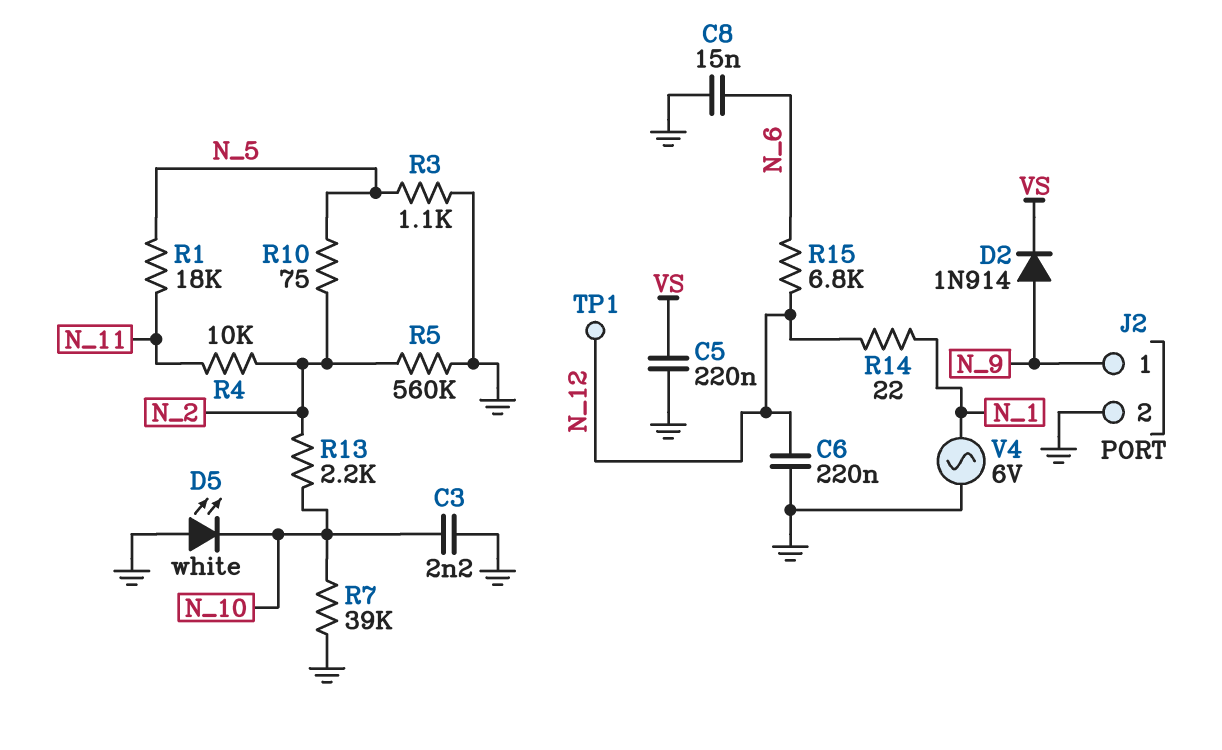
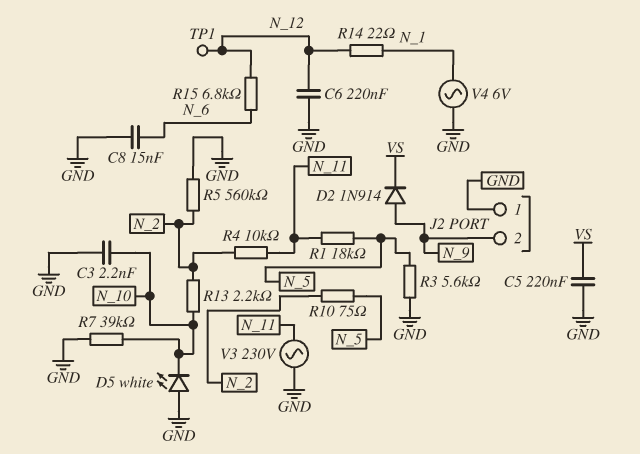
J2 pin 1: N_9 -> GND
J2 pin 2: GND -> N_9
R3: 1.1k (GND, N_5) -> 5.6k (GND, N_5)
V3: none -> AC 230V (GND, N_11)

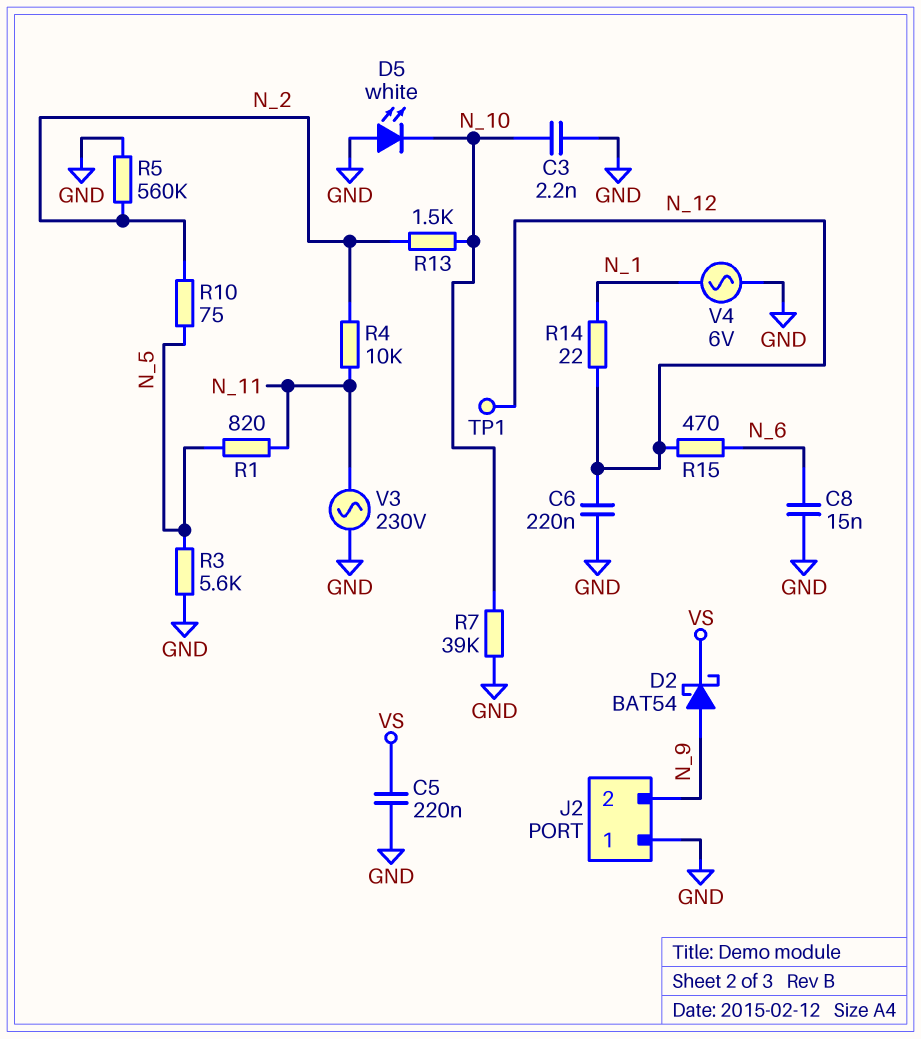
D2: diode 1N914 (A N_9, K VS) -> schottky BAT54 (A N_9, K VS)
R1: 18k (N_5, N_11) -> 820 (N_5, N_11)
R13: 2.2k (N_2, N_10) -> 1.5k (N_2, N_10)
R15: 6.8k (N_6, N_12) -> 470 (N_6, N_12)

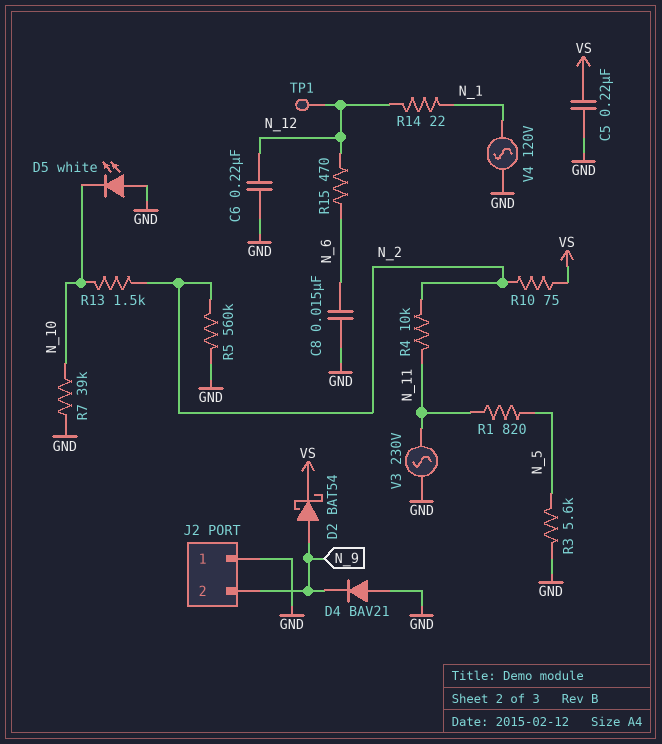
C3: 2.2nF (GND, N_10) -> none
D4: none -> diode BAV21 (A GND, K N_9)
R10: 75 (N_2, N_5) -> 75 (N_2, VS)
V4: AC 6V (GND, N_1) -> AC 120V (GND, N_1)

